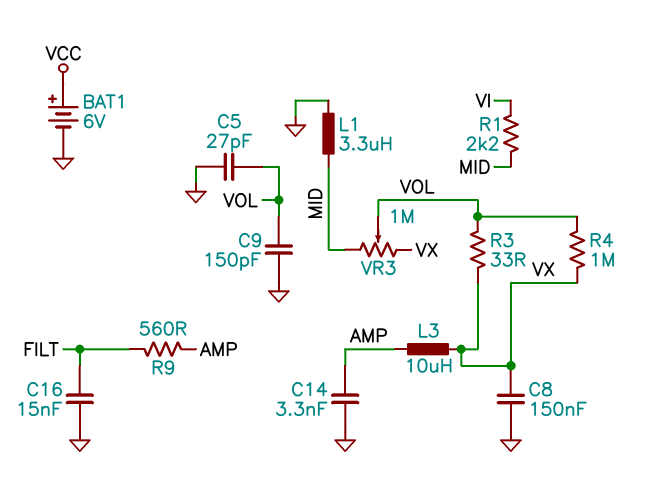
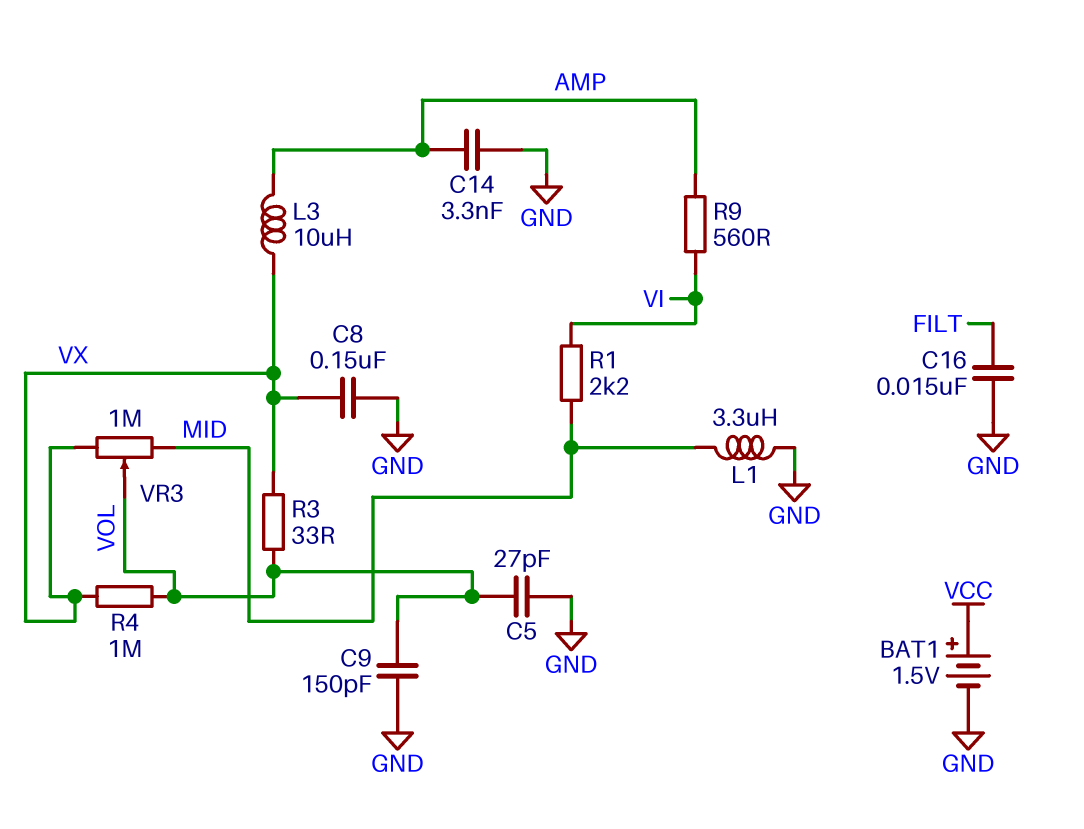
BAT1: 6V (plus VCC, minus GND) -> 1.5V (plus VCC, minus GND)
R9: 560 (AMP, FILT) -> 560 (AMP, VI)

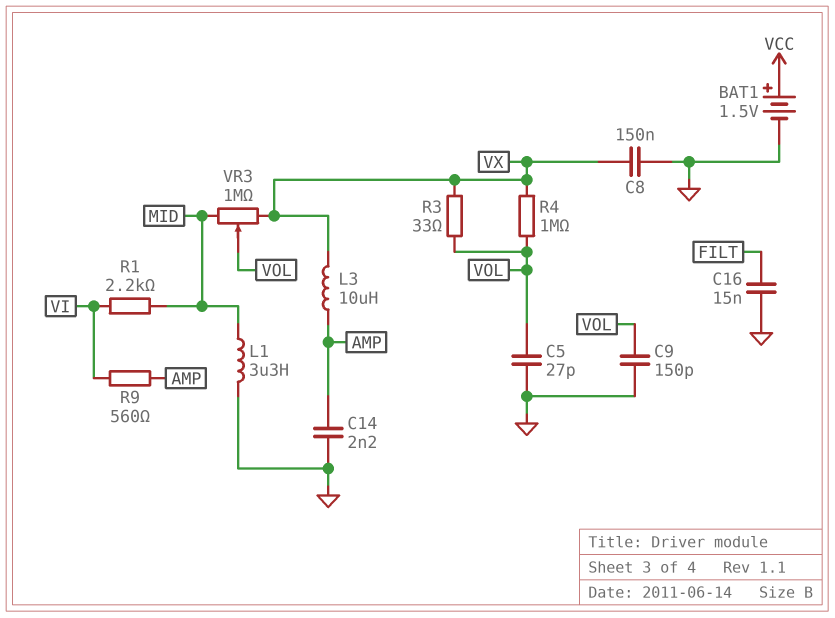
C14: 3.3nF (AMP, GND) -> 2.2nF (AMP, GND)

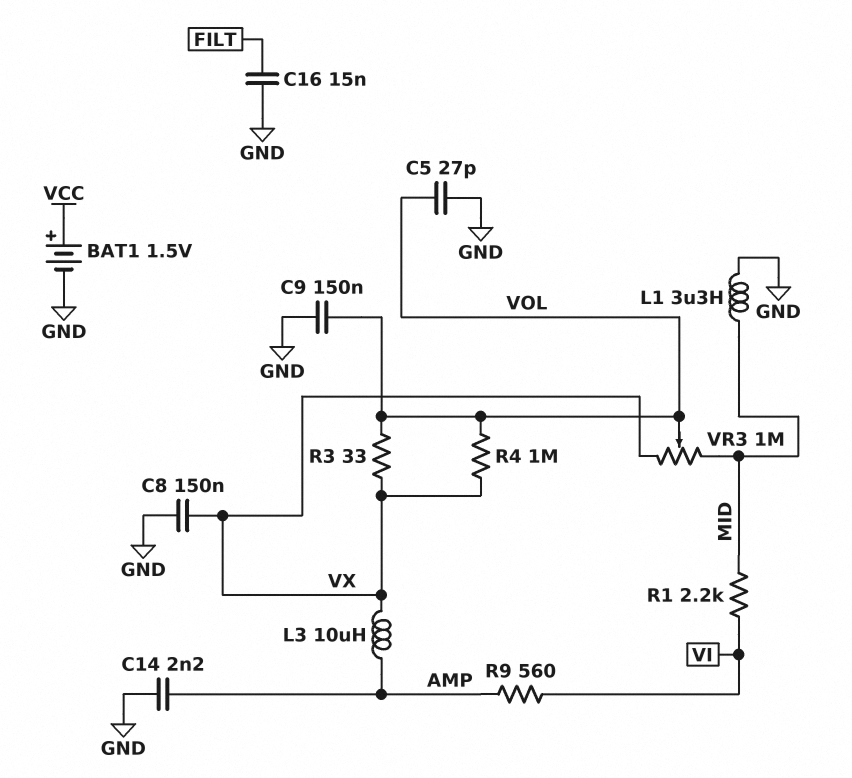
C9: 150pF (GND, VOL) -> 150nF (GND, VOL)

